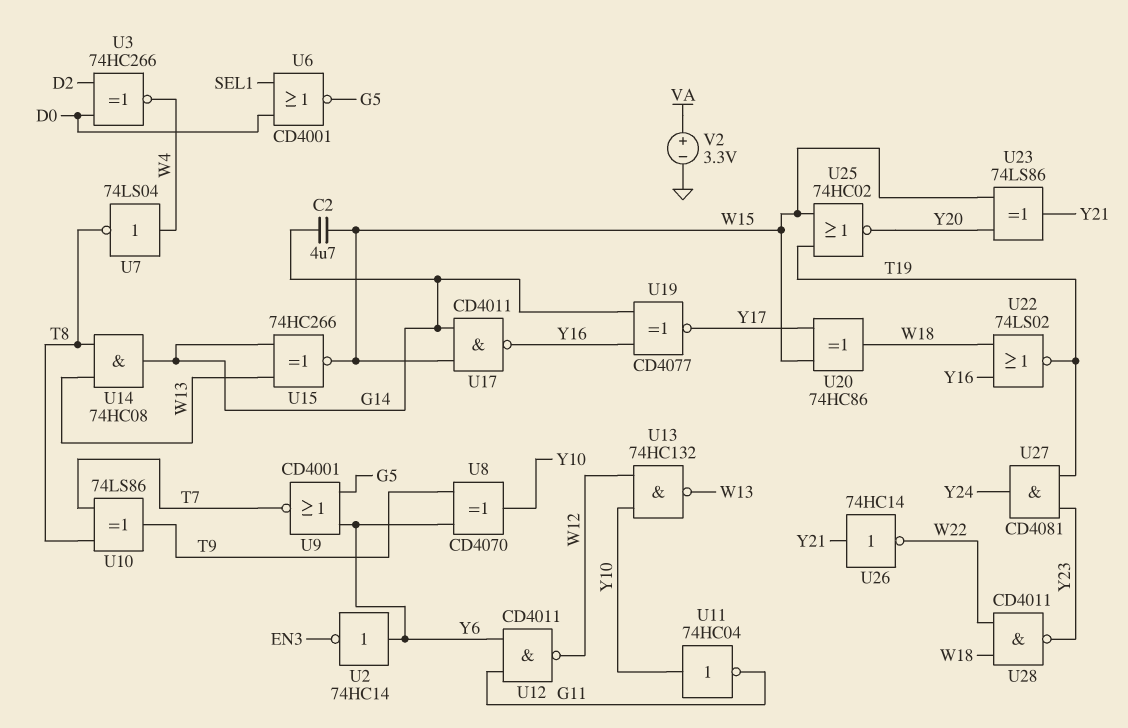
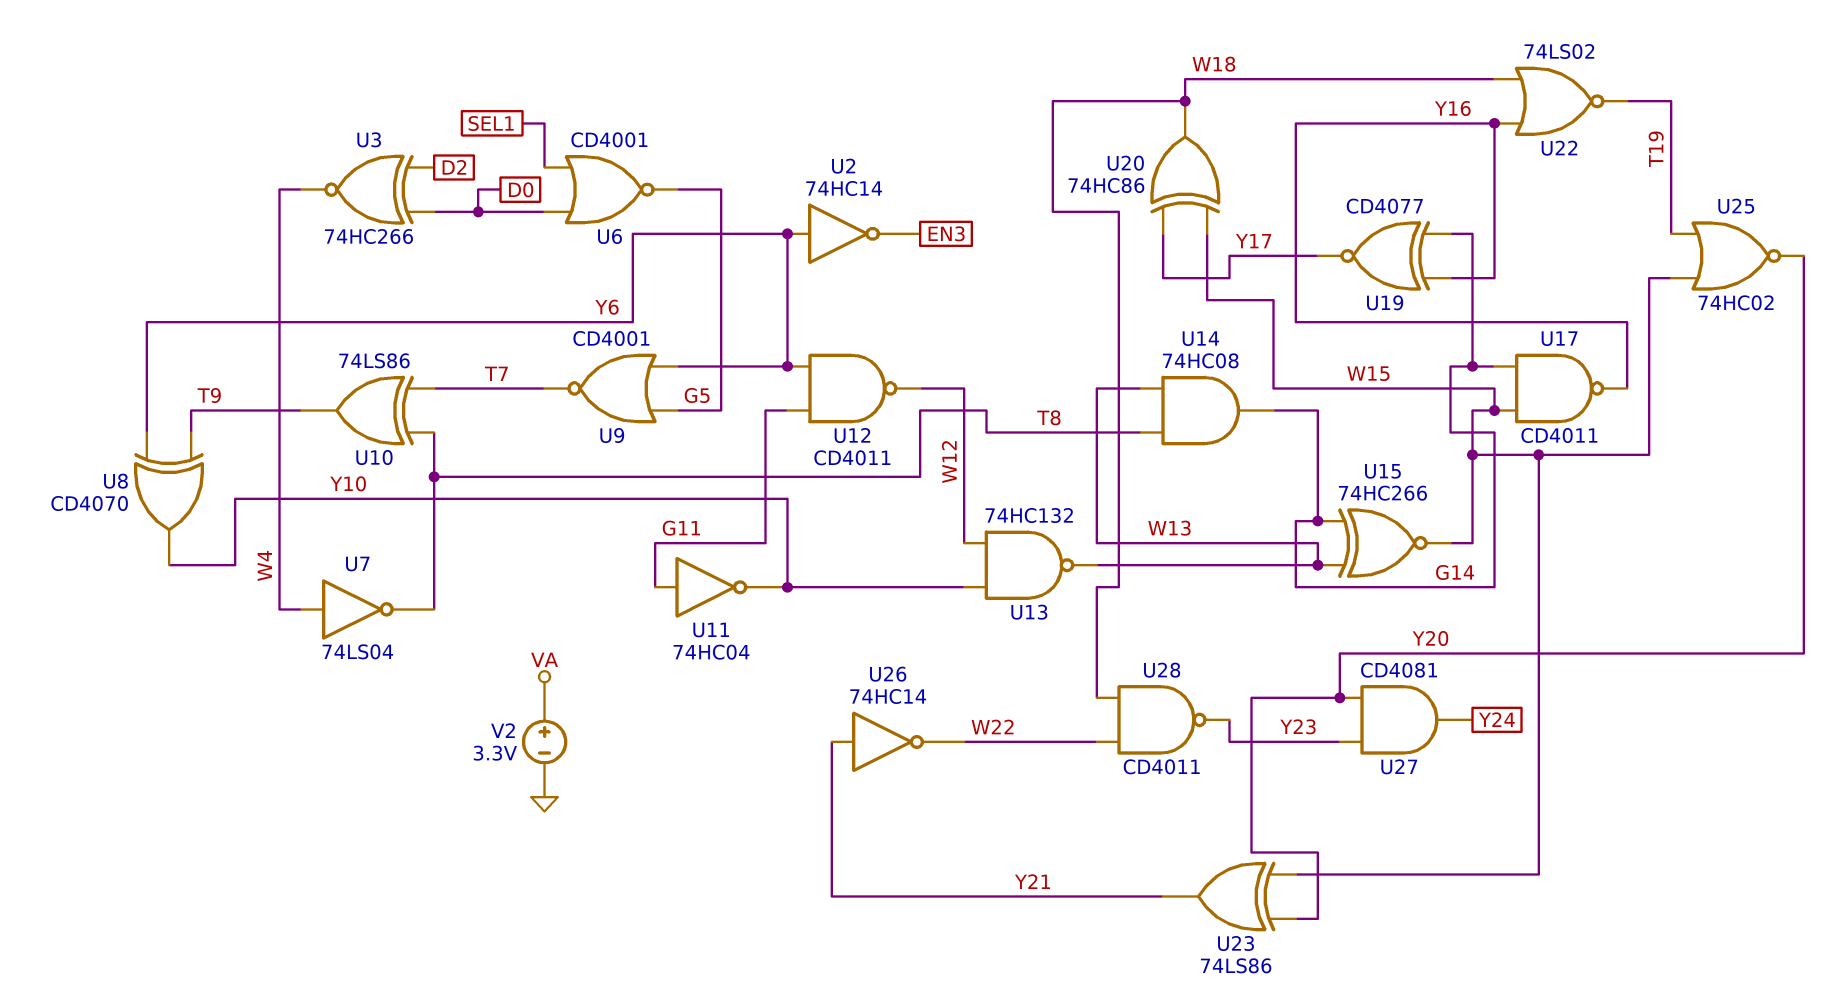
C2: 4.7uF (G14, W15) -> none
U11: NOT 74HC04 (in Y10, out G11) -> NOT 74HC04 (in G11, out Y10)
U27: AND CD4081 (in T19, in Y23, out Y24) -> AND CD4081 (in Y20, in Y23, out Y24)

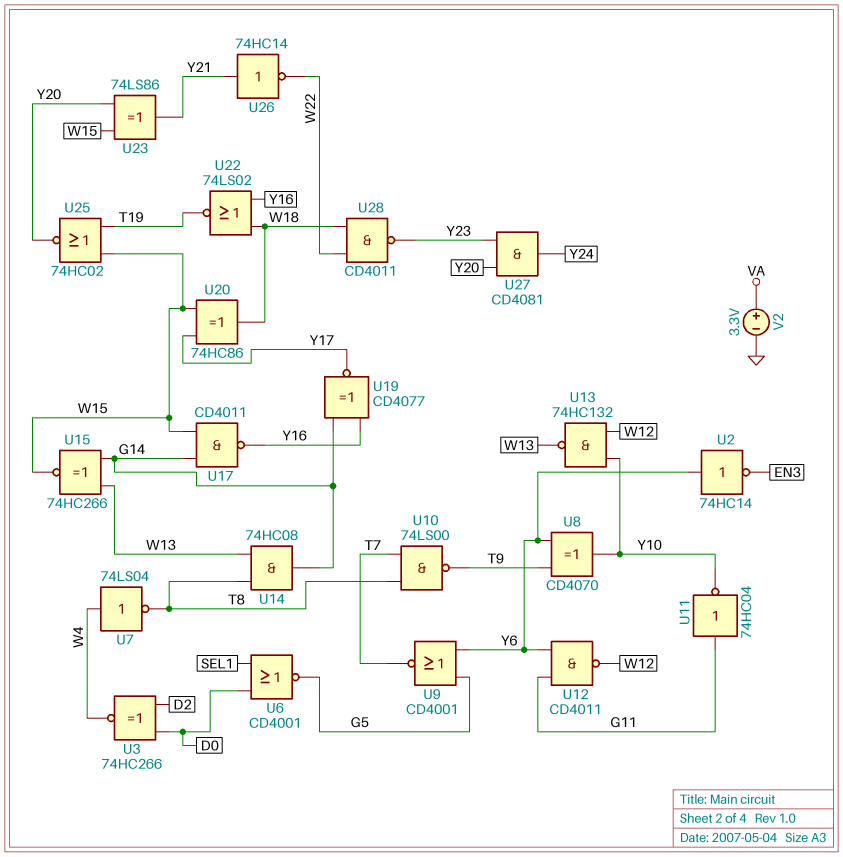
U10: XOR 74LS86 (in T7, in T8, out T9) -> NAND 74LS00 (in T7, in T8, out T9)

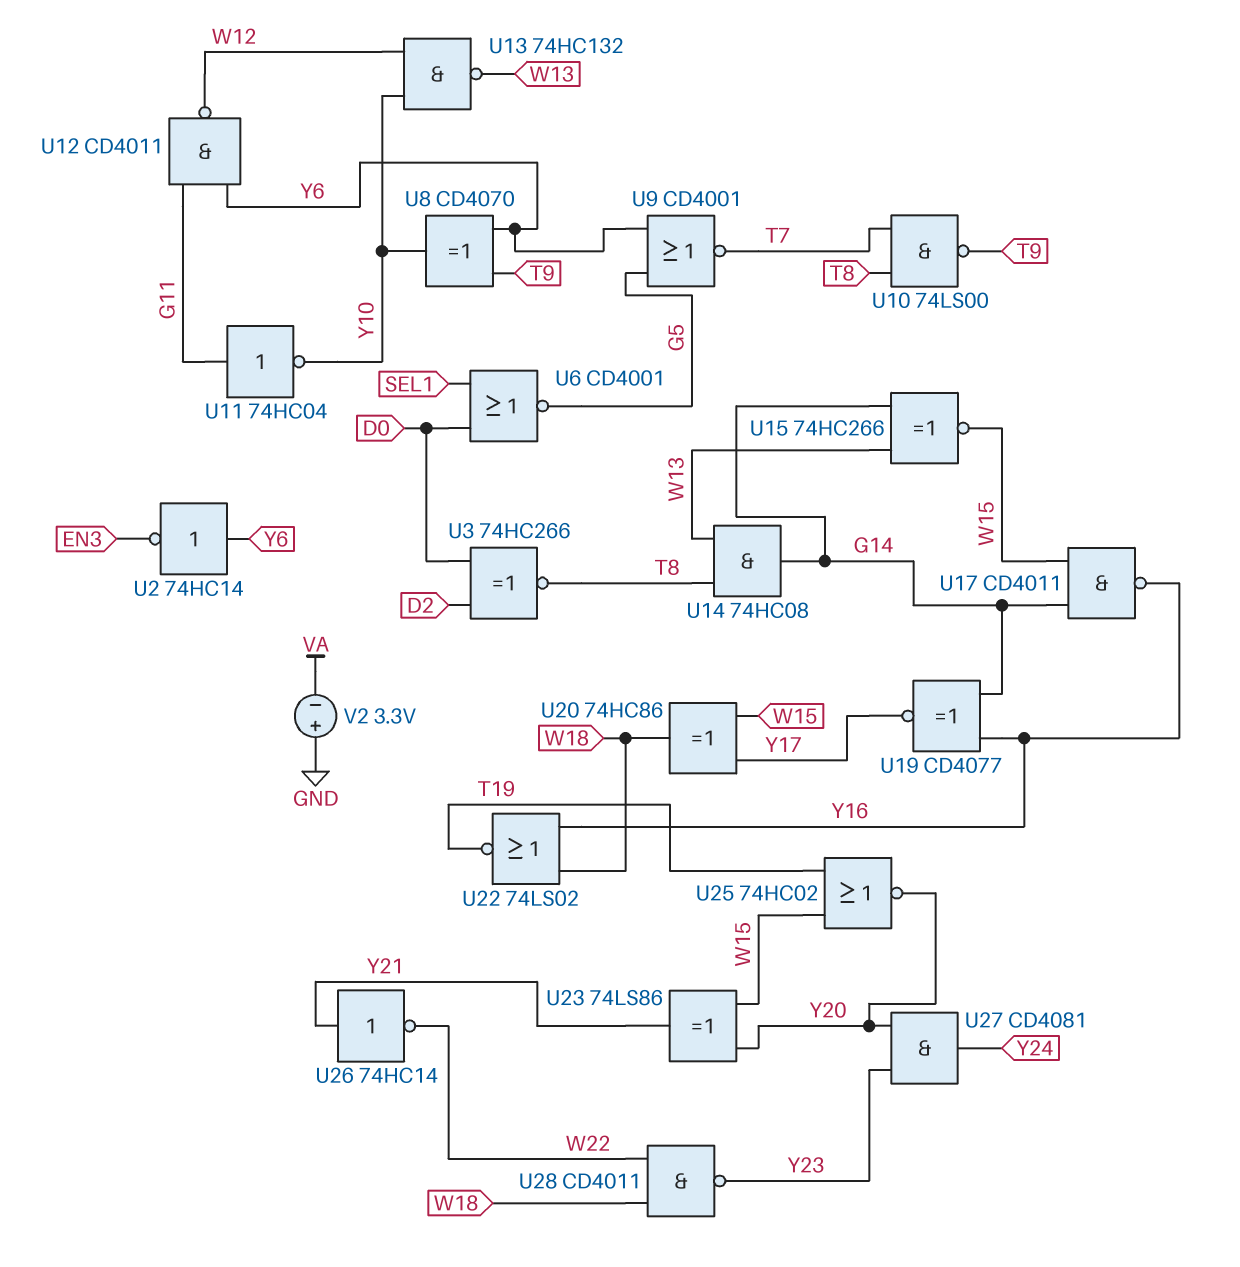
U3: XNOR 74HC266 (in D0, in D2, out W4) -> XNOR 74HC266 (in D0, in D2, out T8)
U7: NOT 74LS04 (in W4, out T8) -> none
V2: 3.3V (plus VA, minus GND) -> 3.3V (plus GND, minus VA)

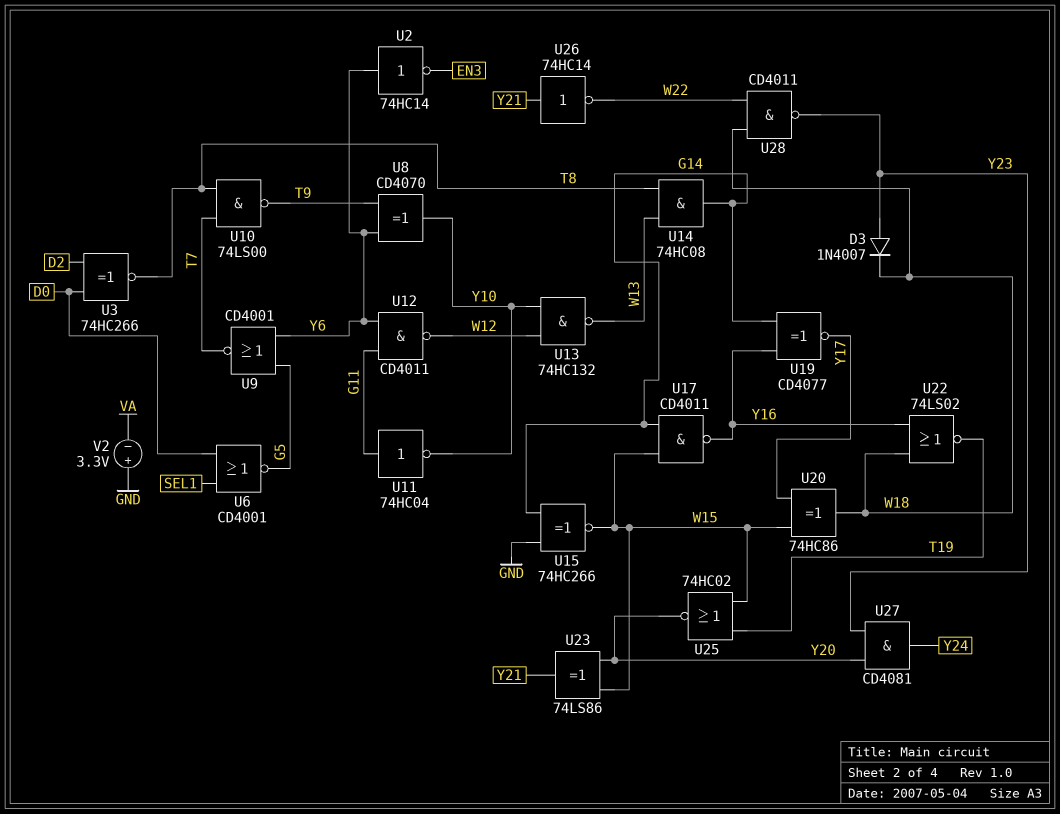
D3: none -> diode 1N4007 (A Y23, K W18)
U15: XNOR 74HC266 (in G14, in W13, out W15) -> XNOR 74HC266 (in G14, in GND, out W15)

